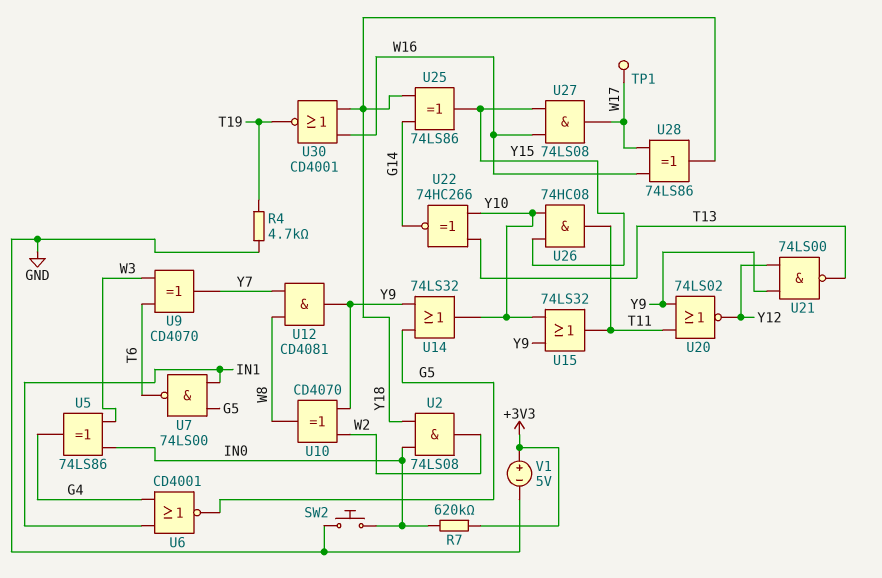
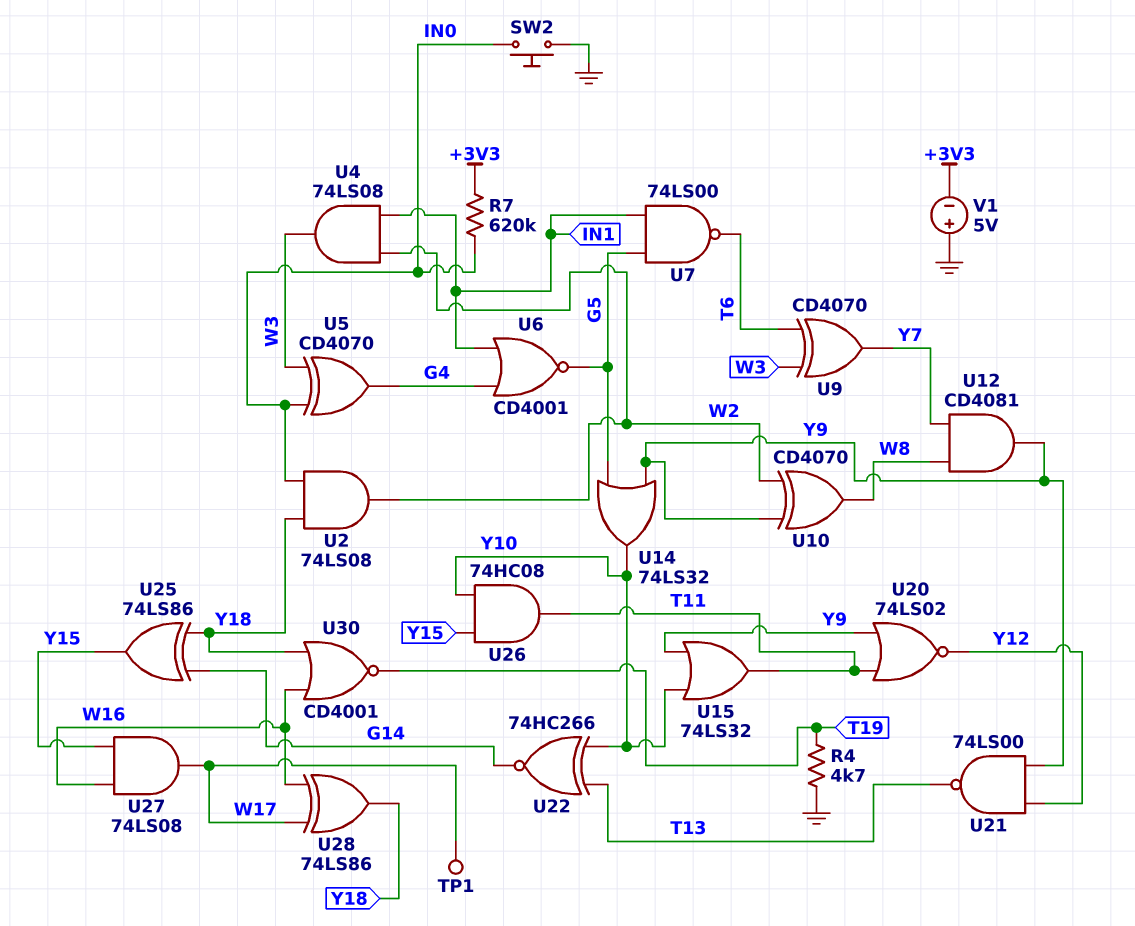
U4: none -> AND 74LS08 (in IN1, in W2, out W3)
U5: XOR 74LS86 (in IN0, in W3, out G4) -> XOR CD4070 (in IN0, in W3, out G4)
V1: 5V (plus +3V3, minus GND) -> 5V (plus GND, minus +3V3)

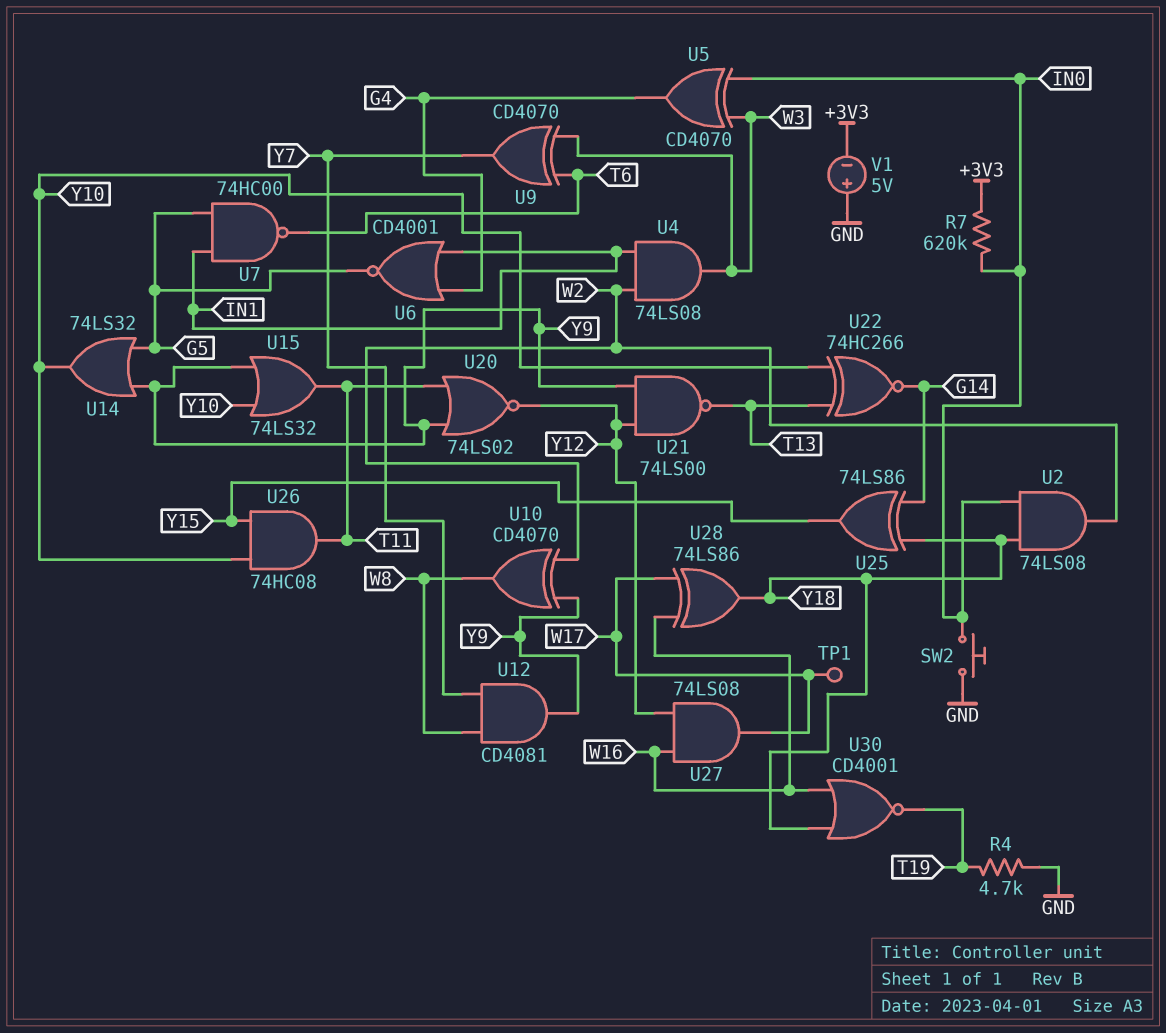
U7: NAND 74LS00 (in G5, in IN1, out T6) -> NAND 74HC00 (in G5, in IN1, out T6)
U27: AND 74LS08 (in W16, in Y15, out W17) -> AND 74LS08 (in W16, in Y12, out W17)

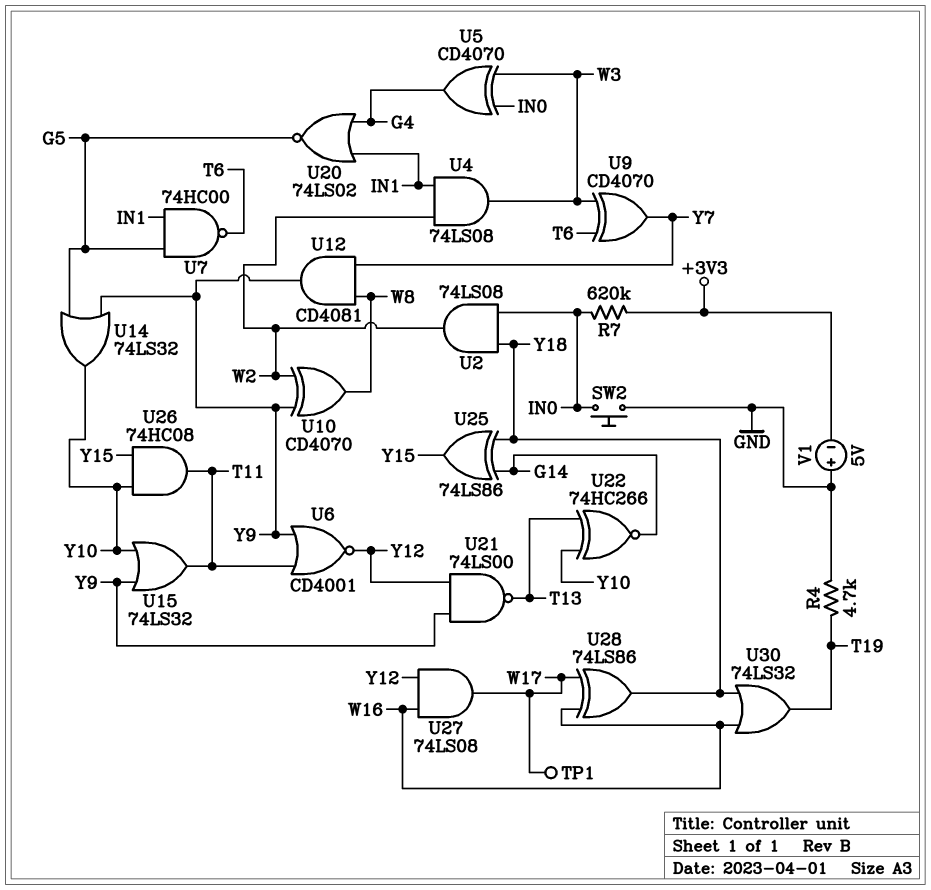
U6: NOR CD4001 (in G4, in IN1, out G5) -> NOR CD4001 (in T11, in Y9, out Y12)
U20: NOR 74LS02 (in T11, in Y9, out Y12) -> NOR 74LS02 (in G4, in IN1, out G5)
U30: NOR CD4001 (in W16, in Y18, out T19) -> OR 74LS32 (in W16, in Y18, out T19)

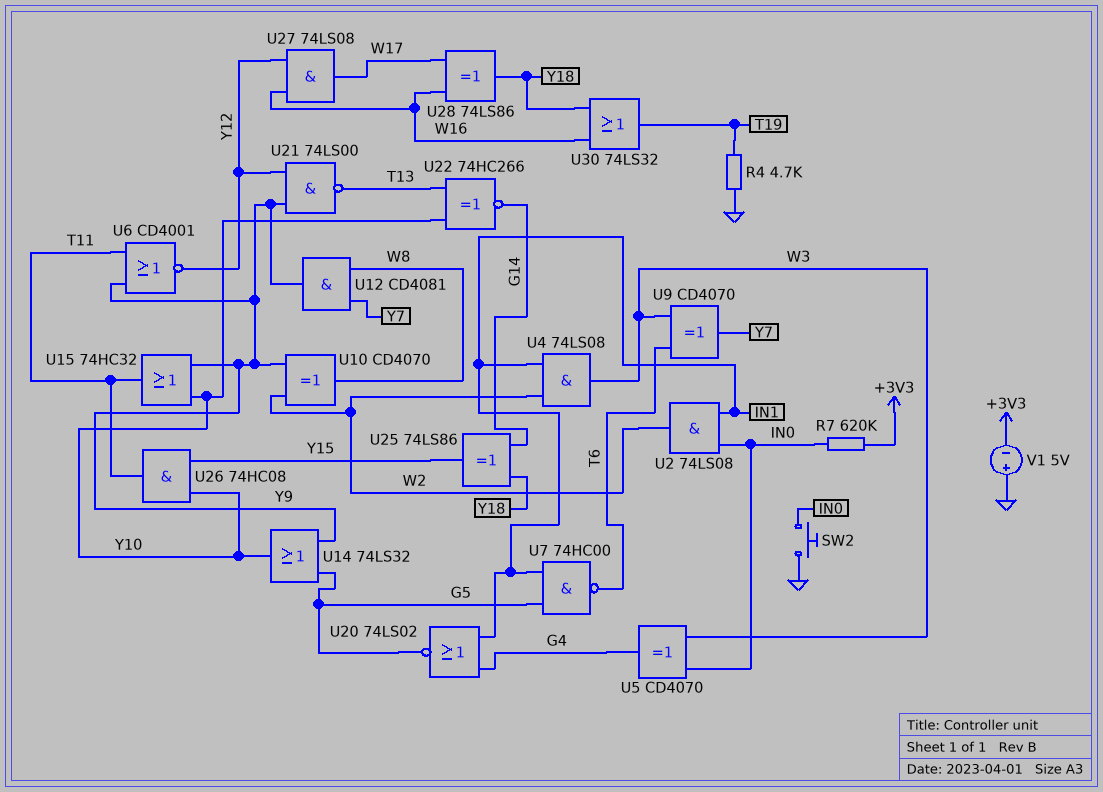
TP1: test point (W17) -> none
U2: AND 74LS08 (in IN0, in Y18, out W2) -> AND 74LS08 (in IN0, in IN1, out W2)
U15: OR 74LS32 (in Y9, in Y10, out T11) -> OR 74HC32 (in Y9, in Y10, out T11)

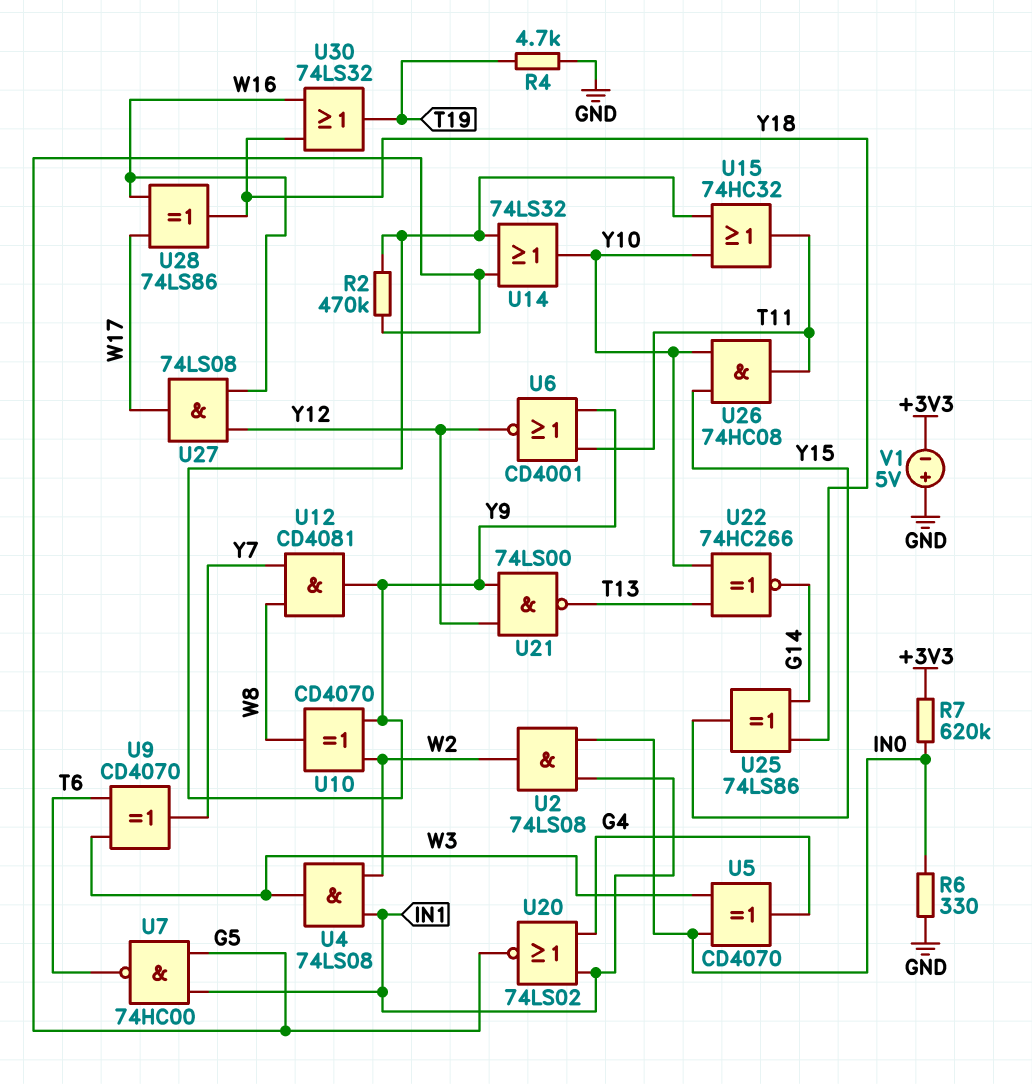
R2: none -> 470k (G5, Y9)
R6: none -> 330 (GND, IN0)
SW2: button (GND, IN0) -> none

